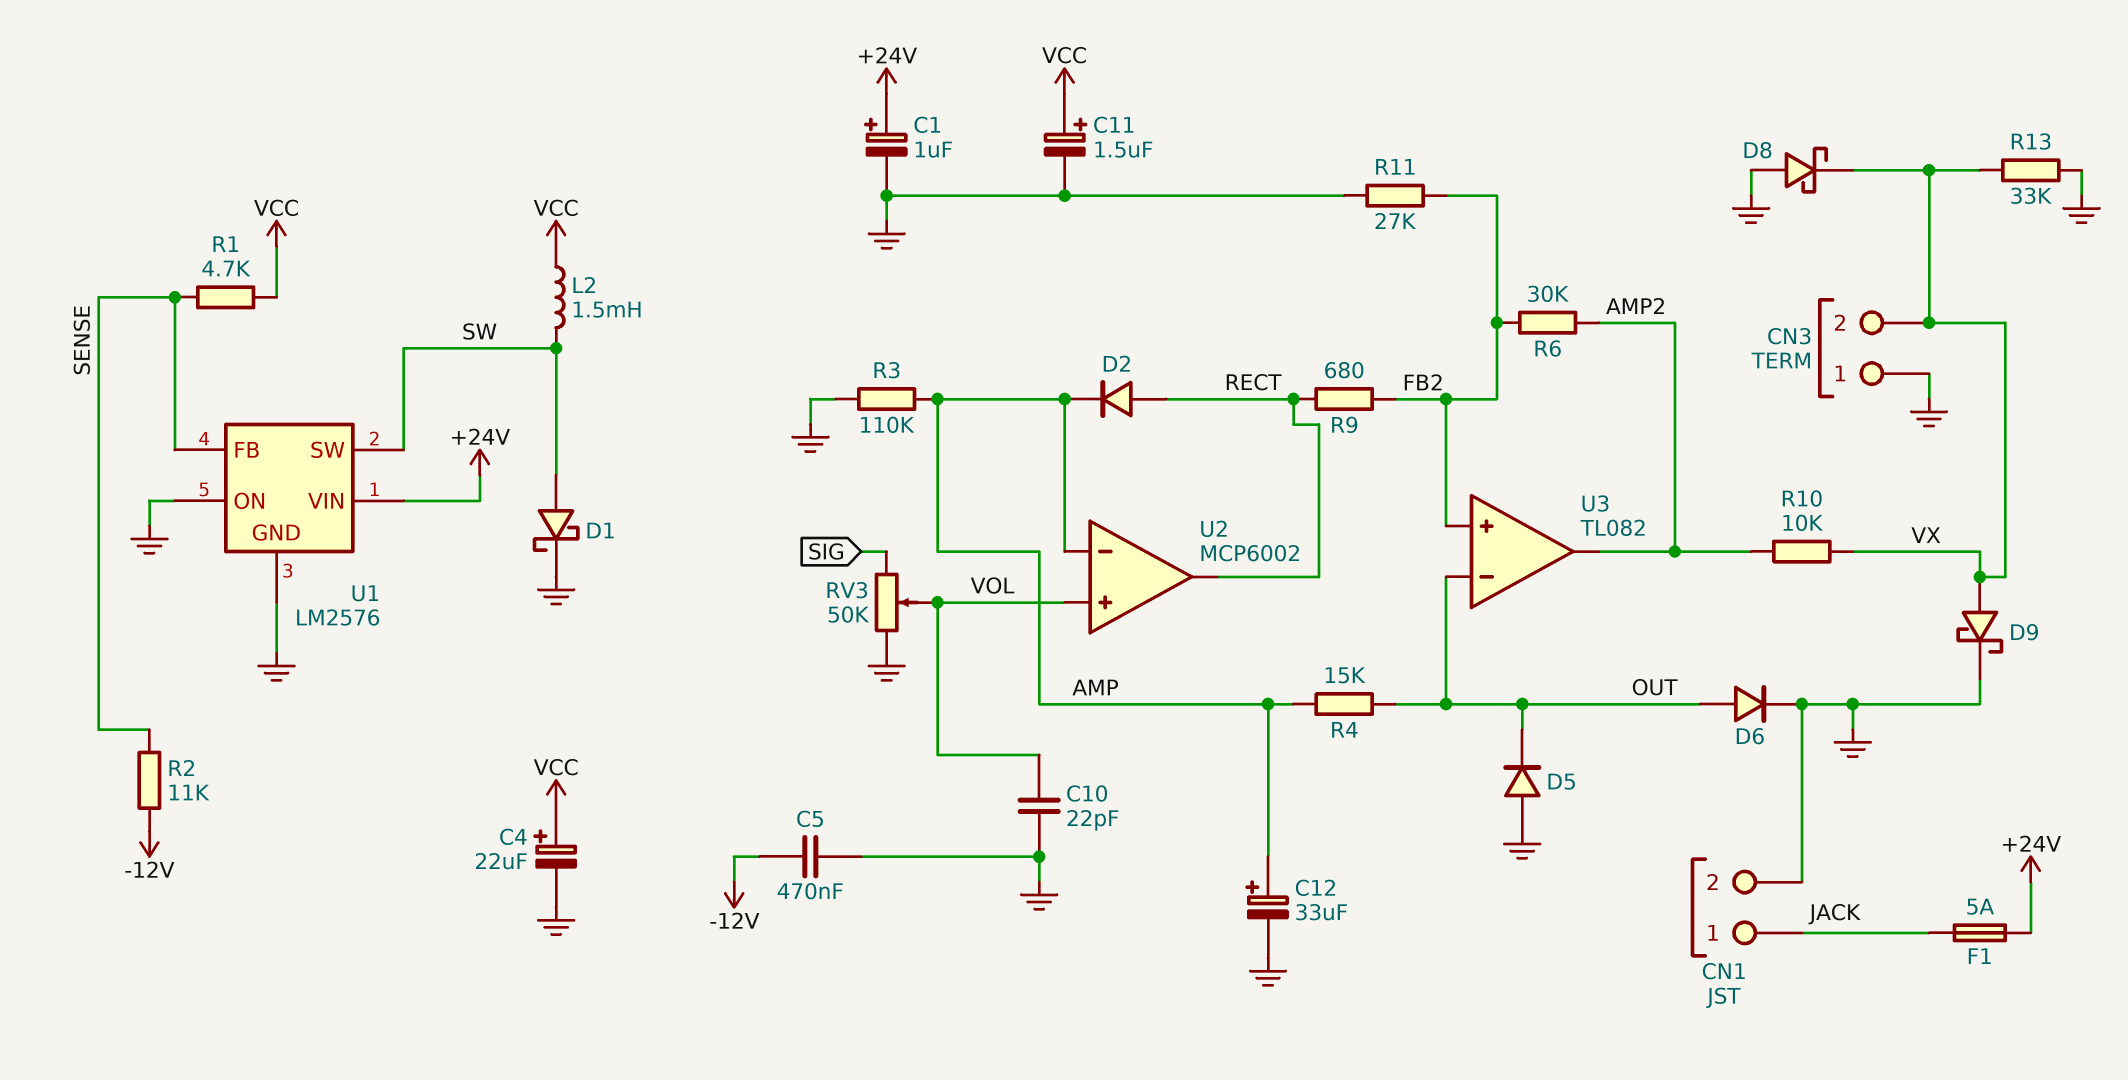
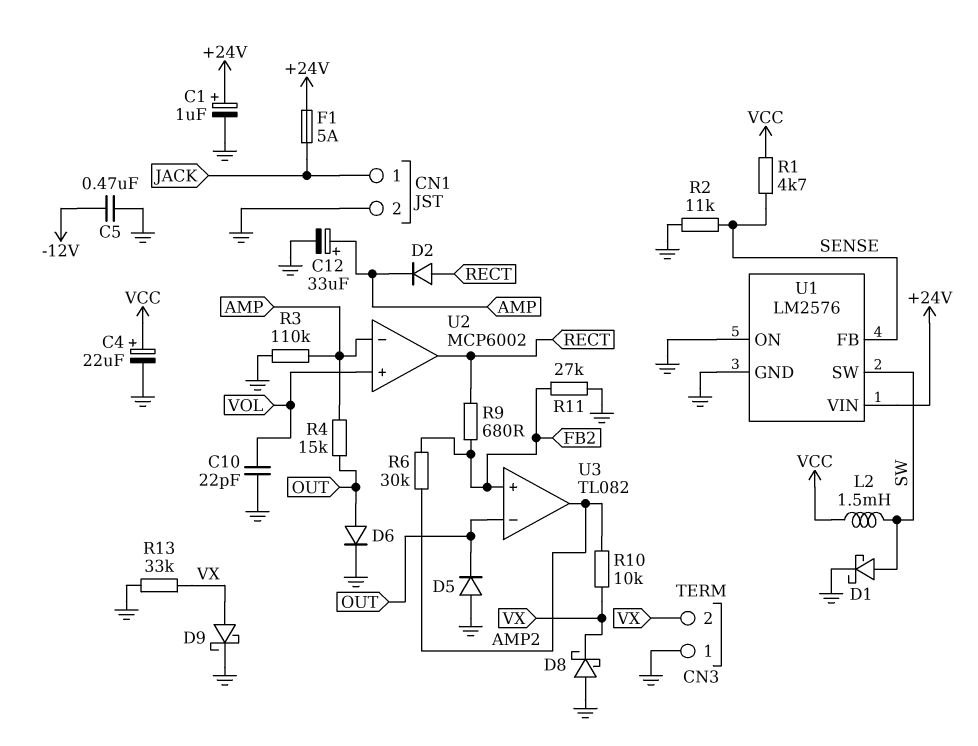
C11: 1.5uF (plus VCC, minus GND) -> none
R2: 11k (-12V, SENSE) -> 11k (GND, SENSE)
RV3: 50k (GND, SIG, wiper VOL) -> none

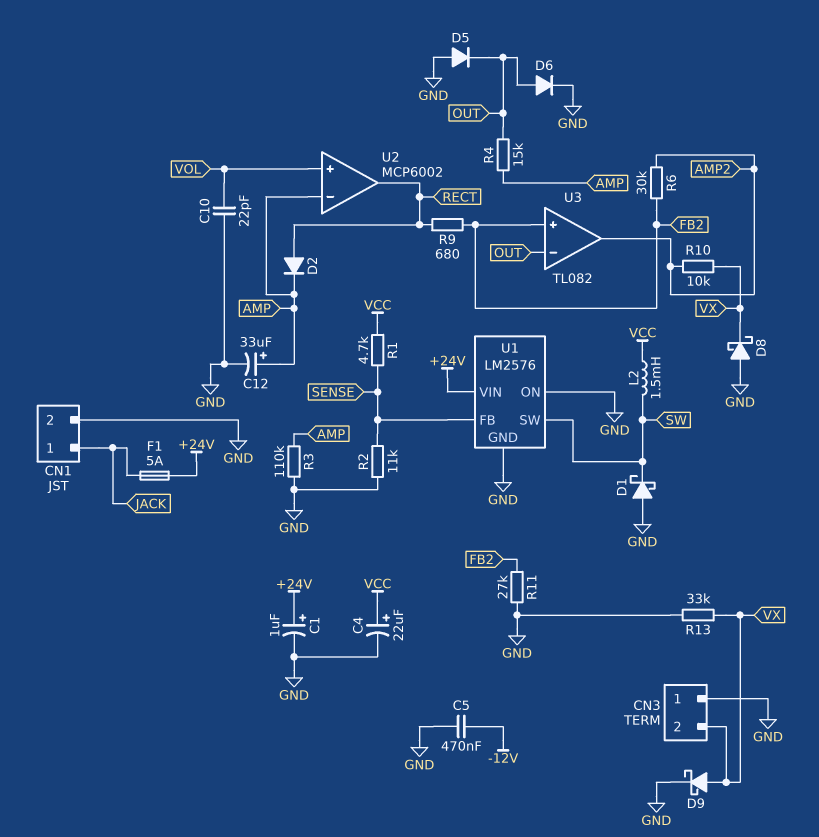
D1: schottky (A SW, K GND) -> schottky (A GND, K SW)

